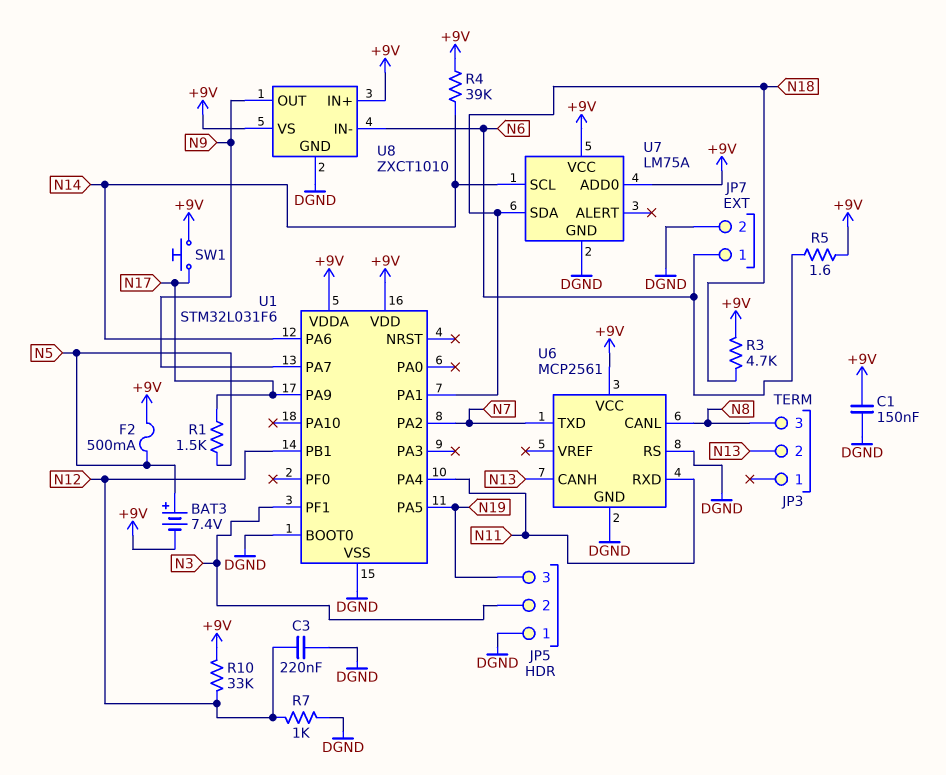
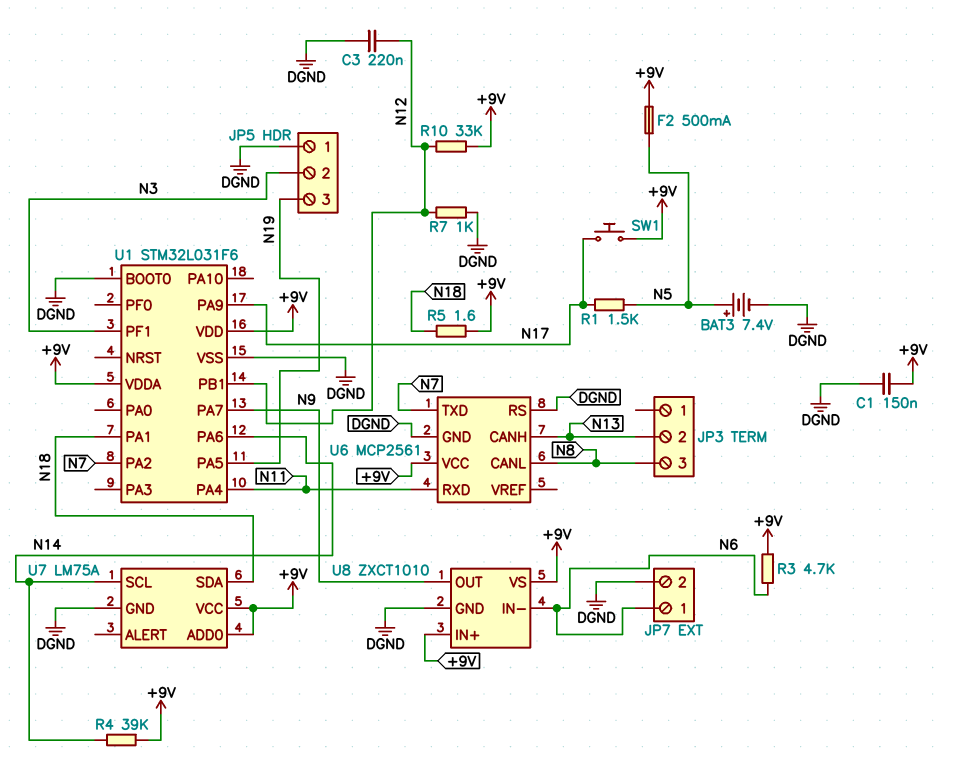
BAT3: 7.4V (plus N5, minus +9V) -> 7.4V (plus N5, minus DGND)
R3: 4.7k (+9V, N18) -> 4.7k (+9V, N6)
R5: 1.6 (+9V, N6) -> 1.6 (+9V, N18)

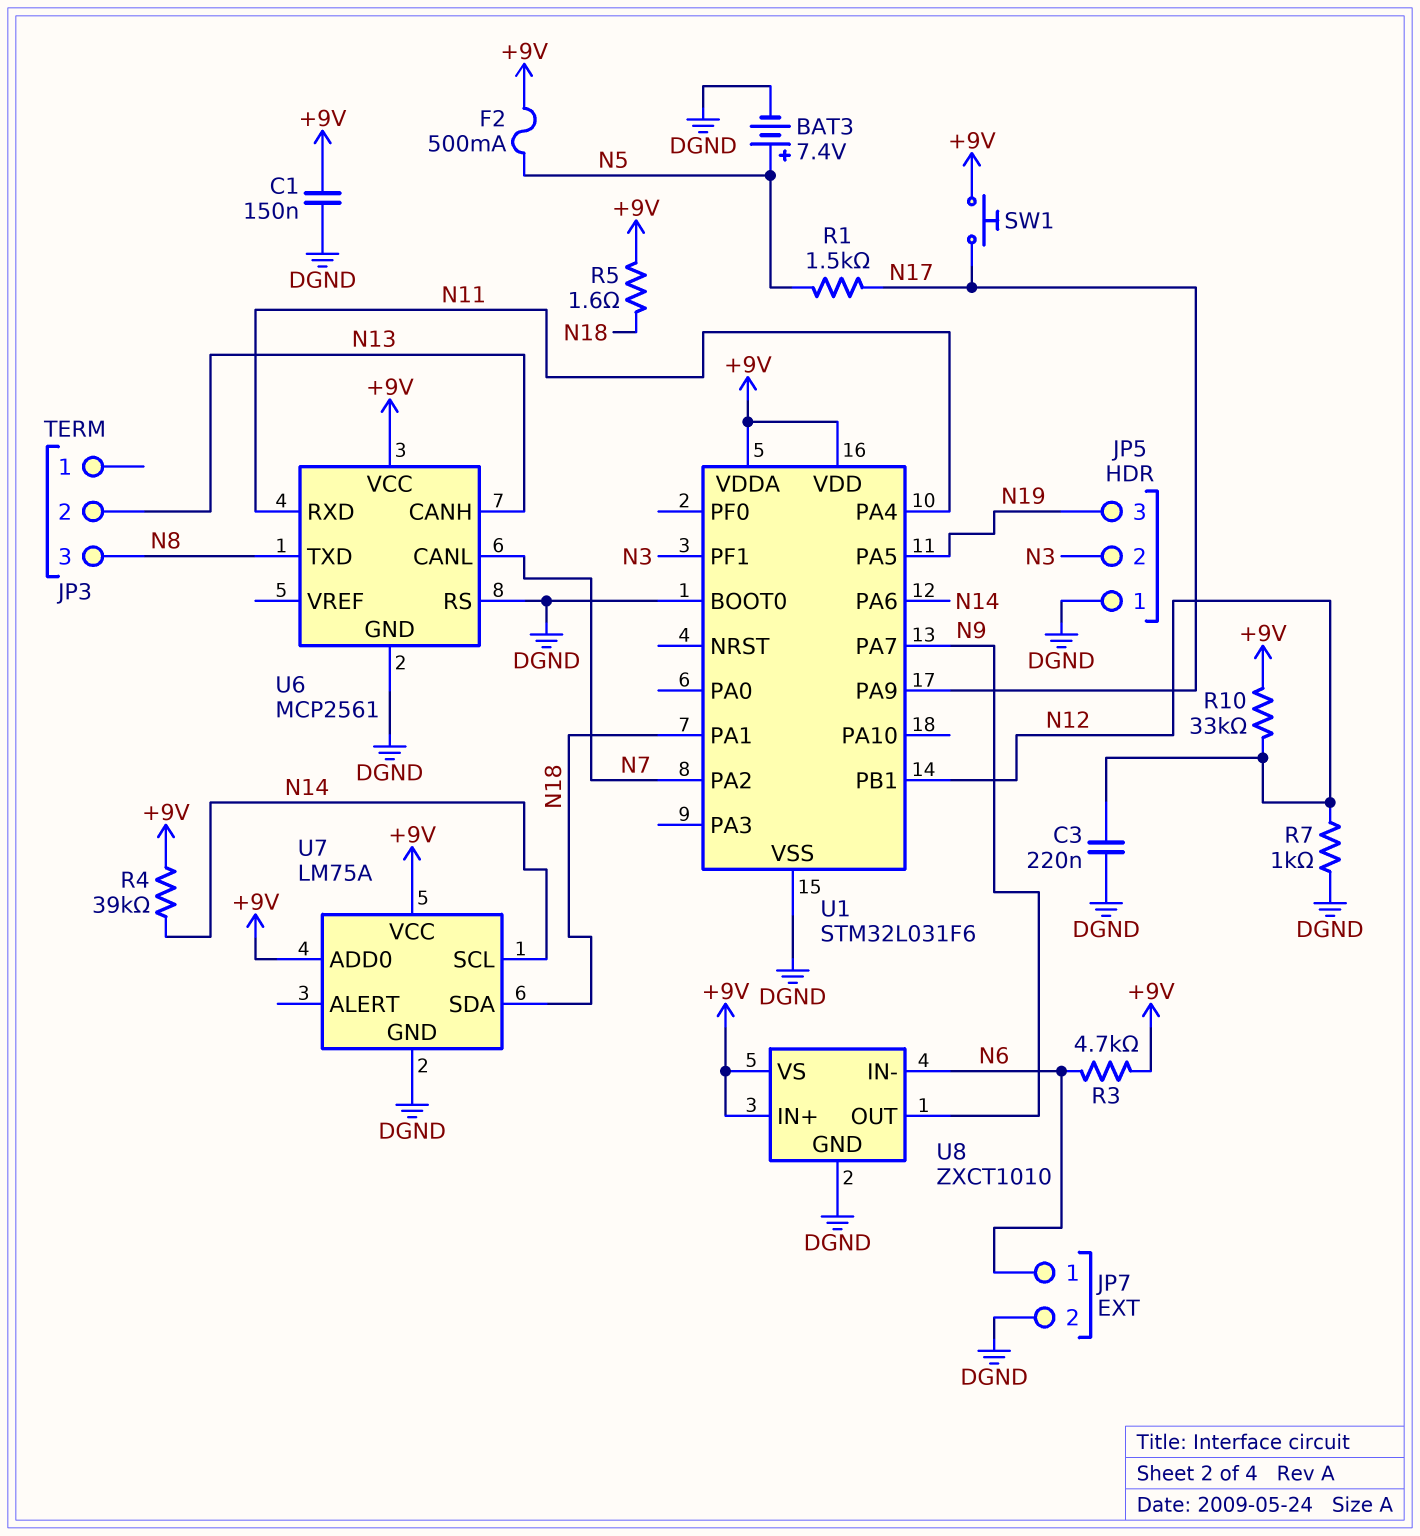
U6 pin CANL: N8 -> N7
U6 pin TXD: N7 -> N8

